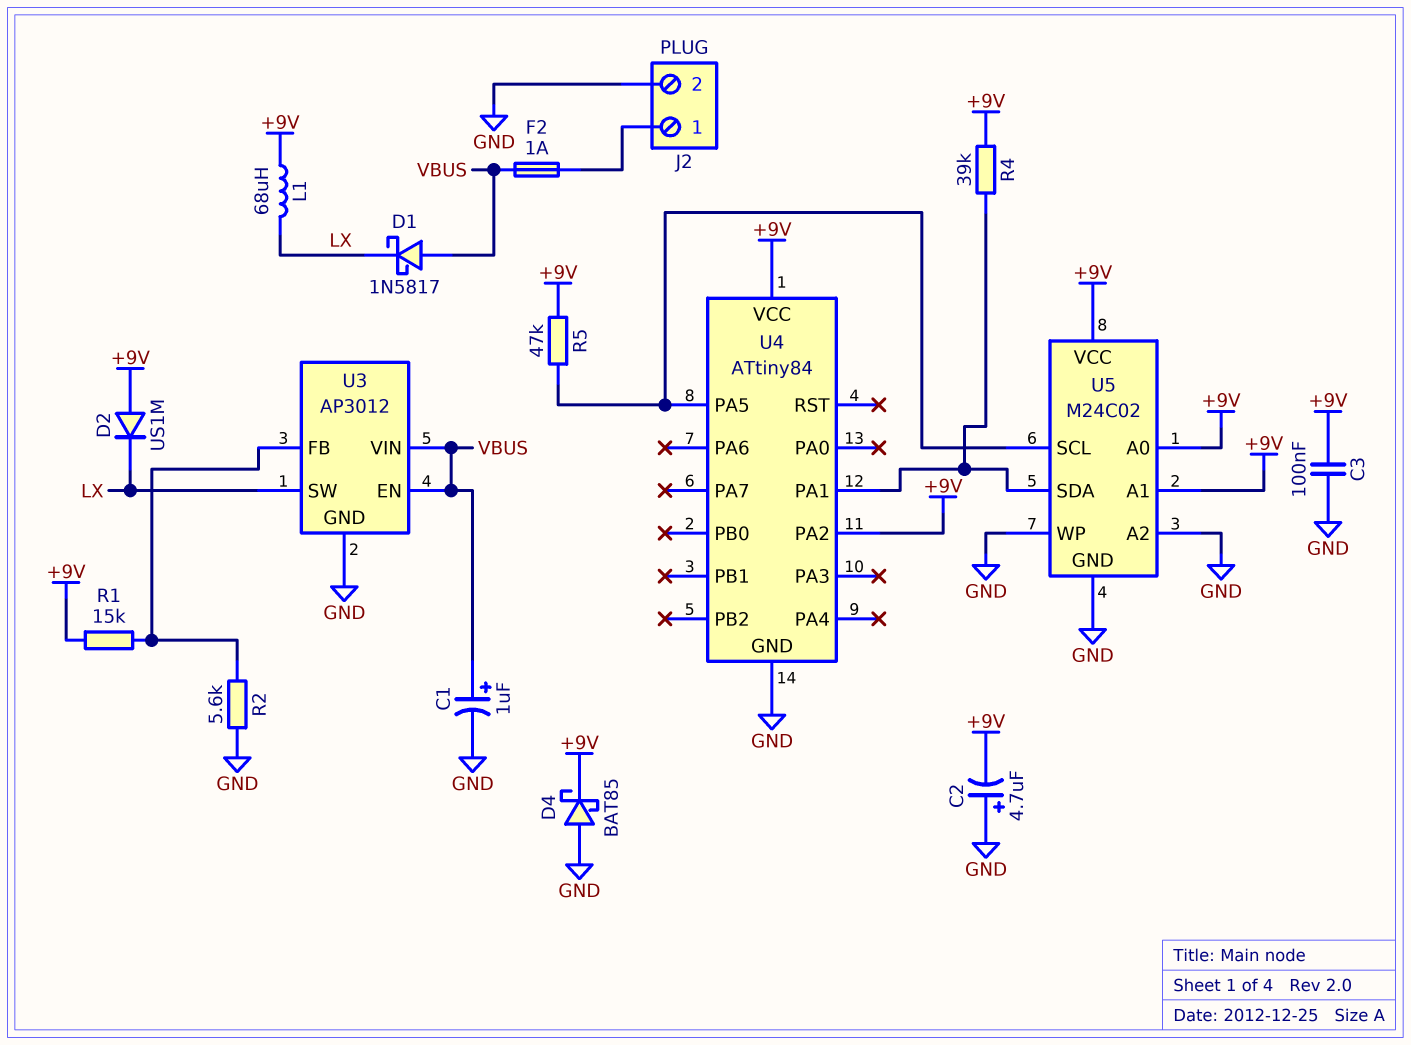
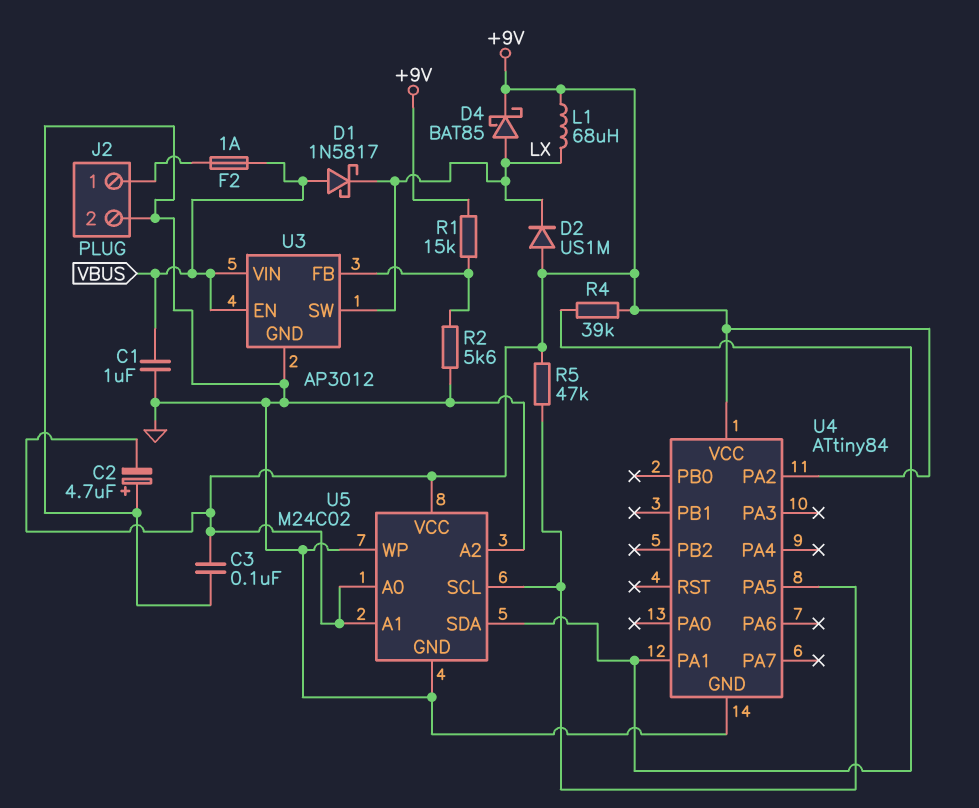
C1: 1uF (plus VBUS, minus GND) -> 1uF (GND, VBUS)
D4: schottky BAT85 (A GND, K +9V) -> schottky BAT85 (A LX, K +9V)

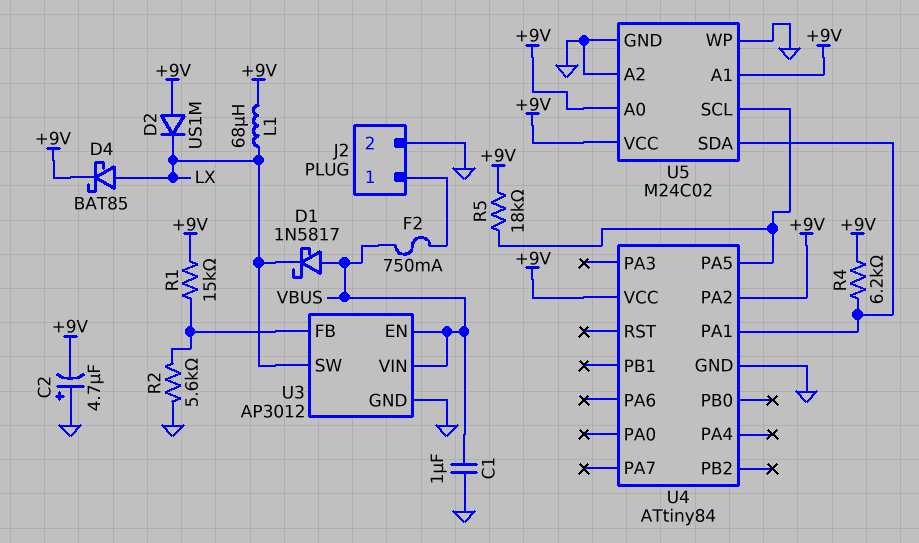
C3: 100nF (+9V, GND) -> none
F2: 1A (J2/1, VBUS) -> 750mA (J2/1, VBUS)
R4: 39k (+9V, U4/PA1) -> 6.2k (+9V, U4/PA1)
R5: 47k (+9V, U4/PA5) -> 18k (+9V, U4/PA5)

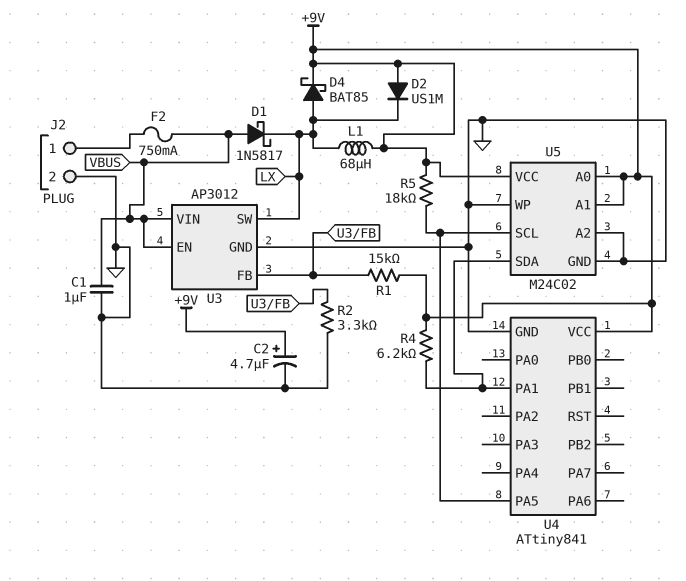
C2: 4.7uF (plus GND, minus +9V) -> 4.7uF (plus +9V, minus GND)
R2: 5.6k (GND, U3/FB) -> 3.3k (GND, U3/FB)
U4: ATtiny84 -> ATtiny841
U4 pin PA2: +9V -> none

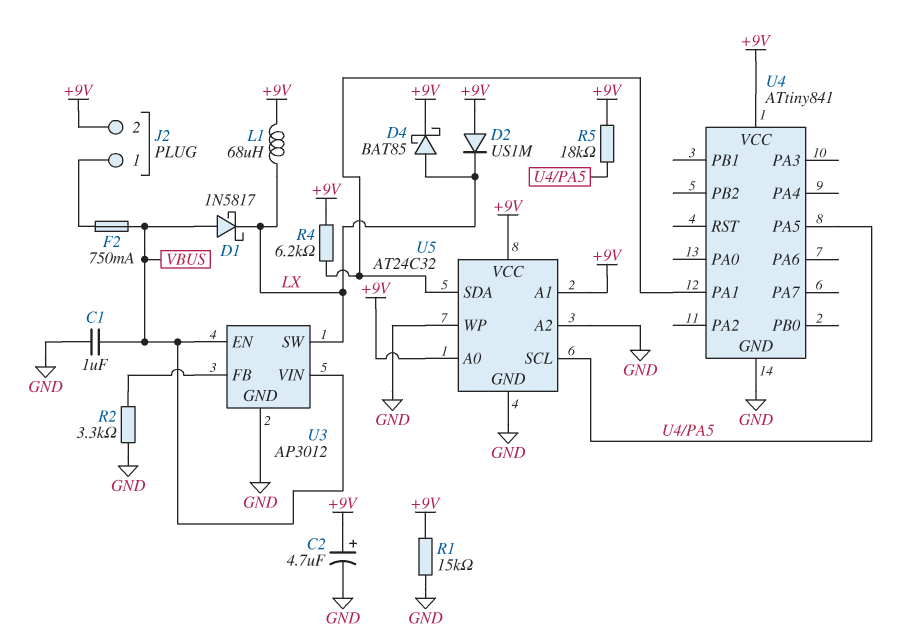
J2 pin 2: GND -> +9V
R1: 15k (+9V, U3/FB) -> 15k (+9V, GND)
U5: M24C02 -> AT24C32

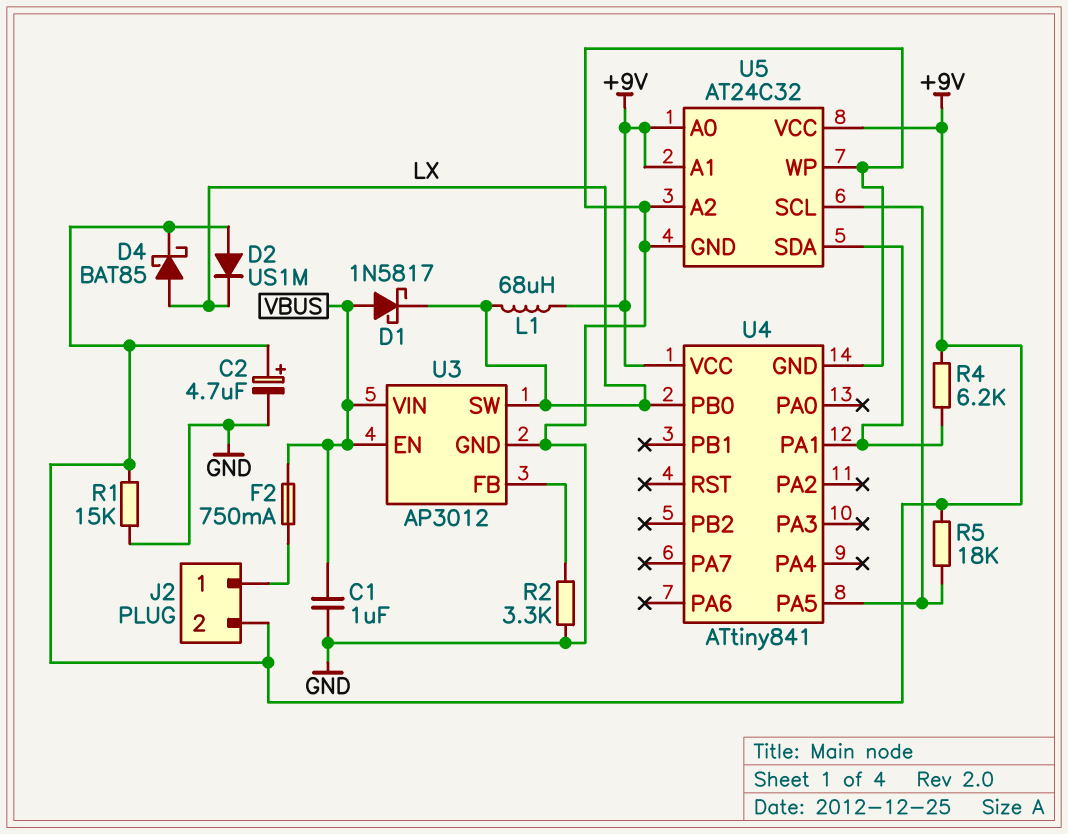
U4 pin PB0: none -> LX

